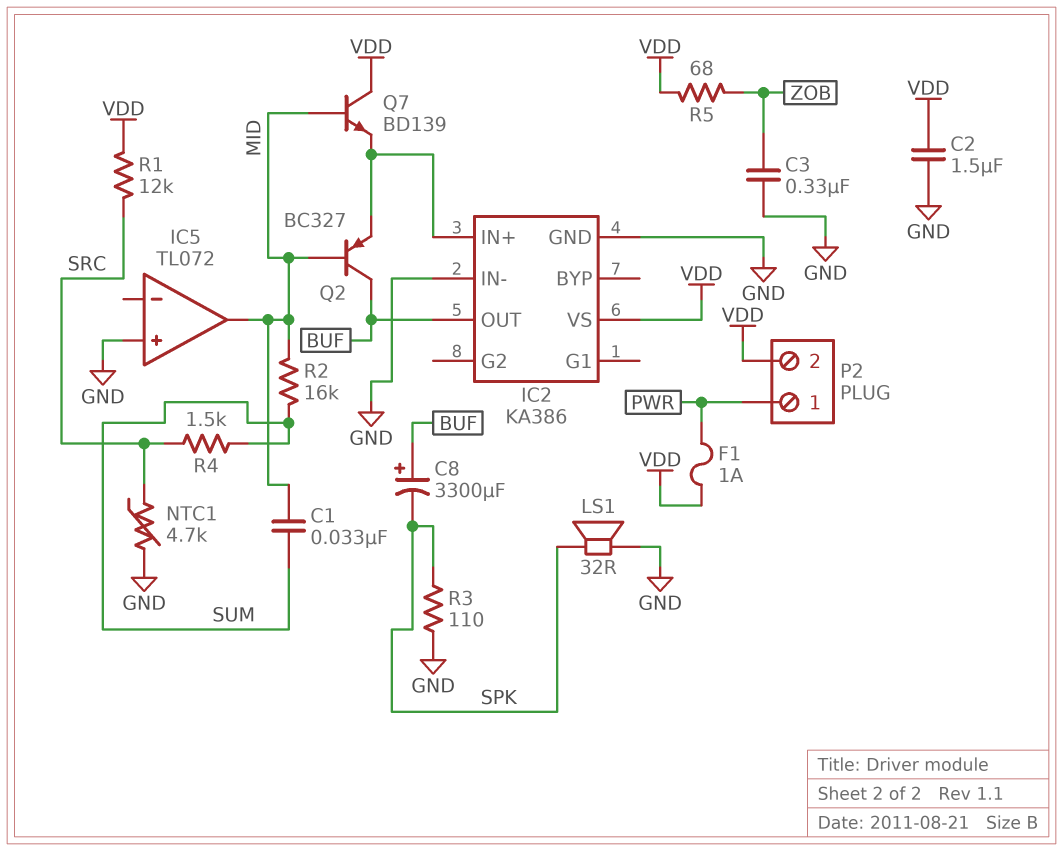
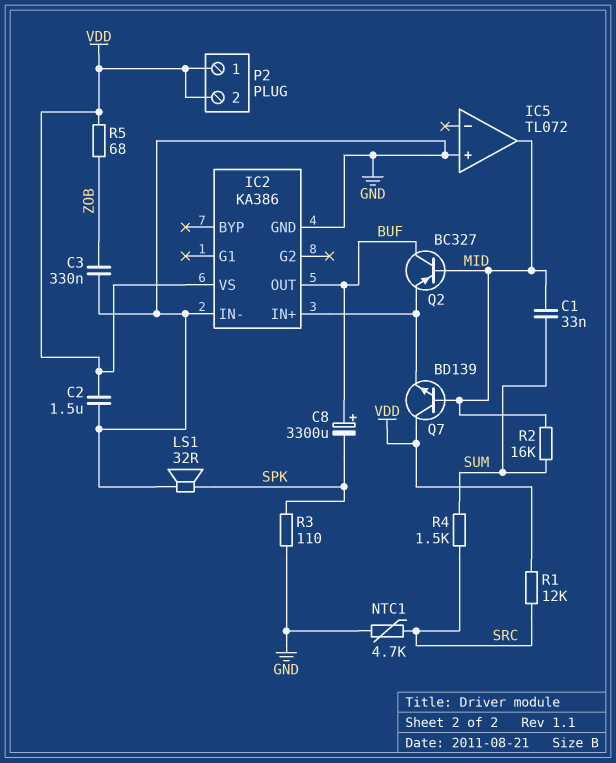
F1: 1A (PWR, VDD) -> none
P2 pin 1: PWR -> VDD

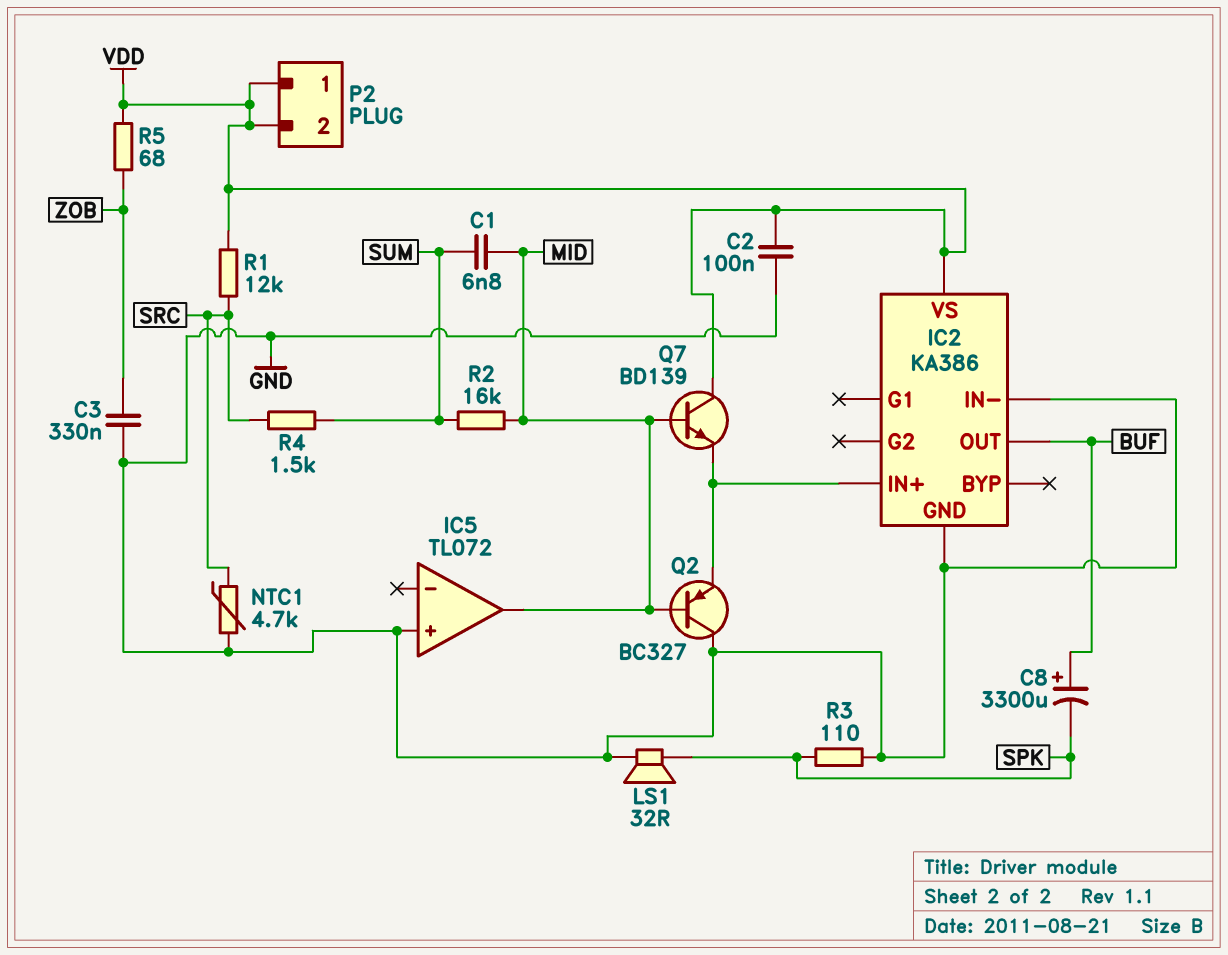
C1: 33nF (MID, SUM) -> 6.8nF (MID, SUM)
C2: 1.5uF (GND, VDD) -> 100nF (GND, VDD)
Q2: PNP BC327 (B MID, C BUF, E IC2/IN+) -> PNP BC327 (B MID, C GND, E IC2/IN+)

